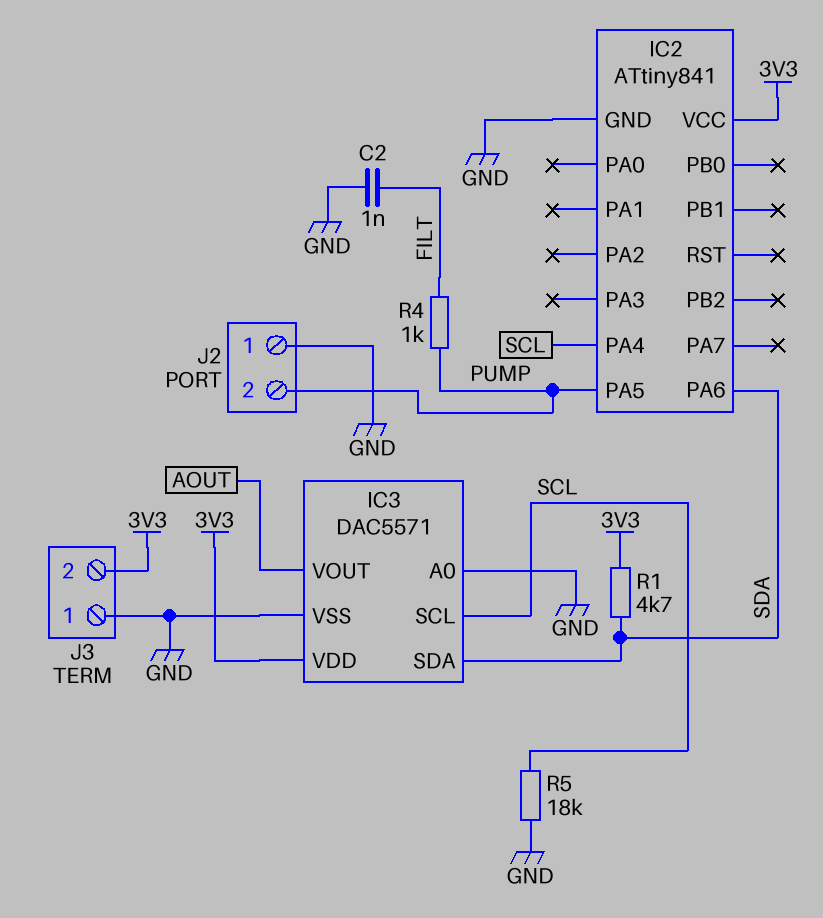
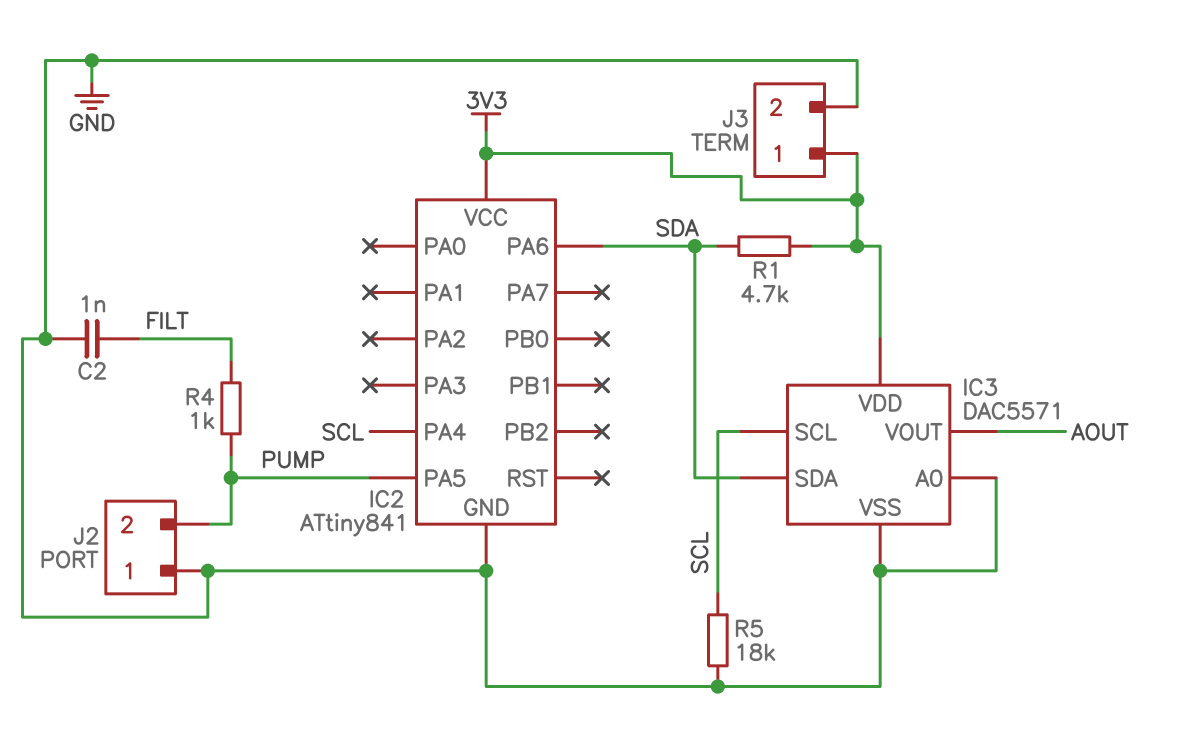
J3 pin 1: GND -> 3V3
J3 pin 2: 3V3 -> GND

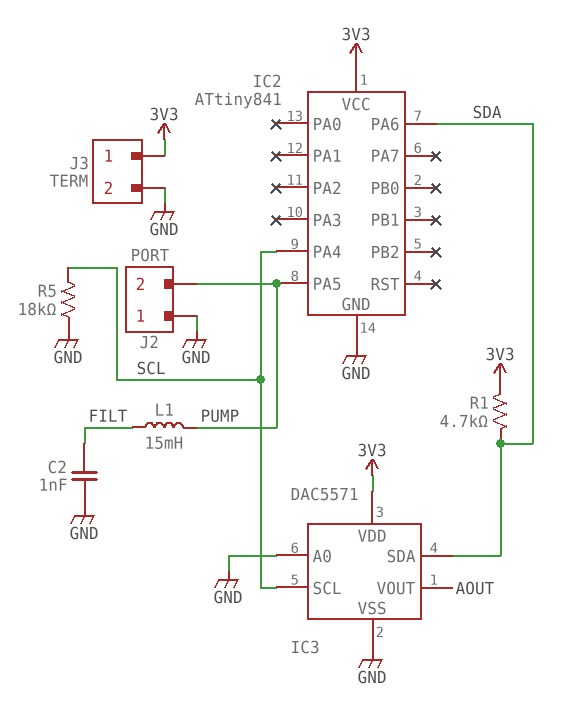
L1: none -> 15mH (FILT, PUMP)
R4: 1k (FILT, PUMP) -> none

